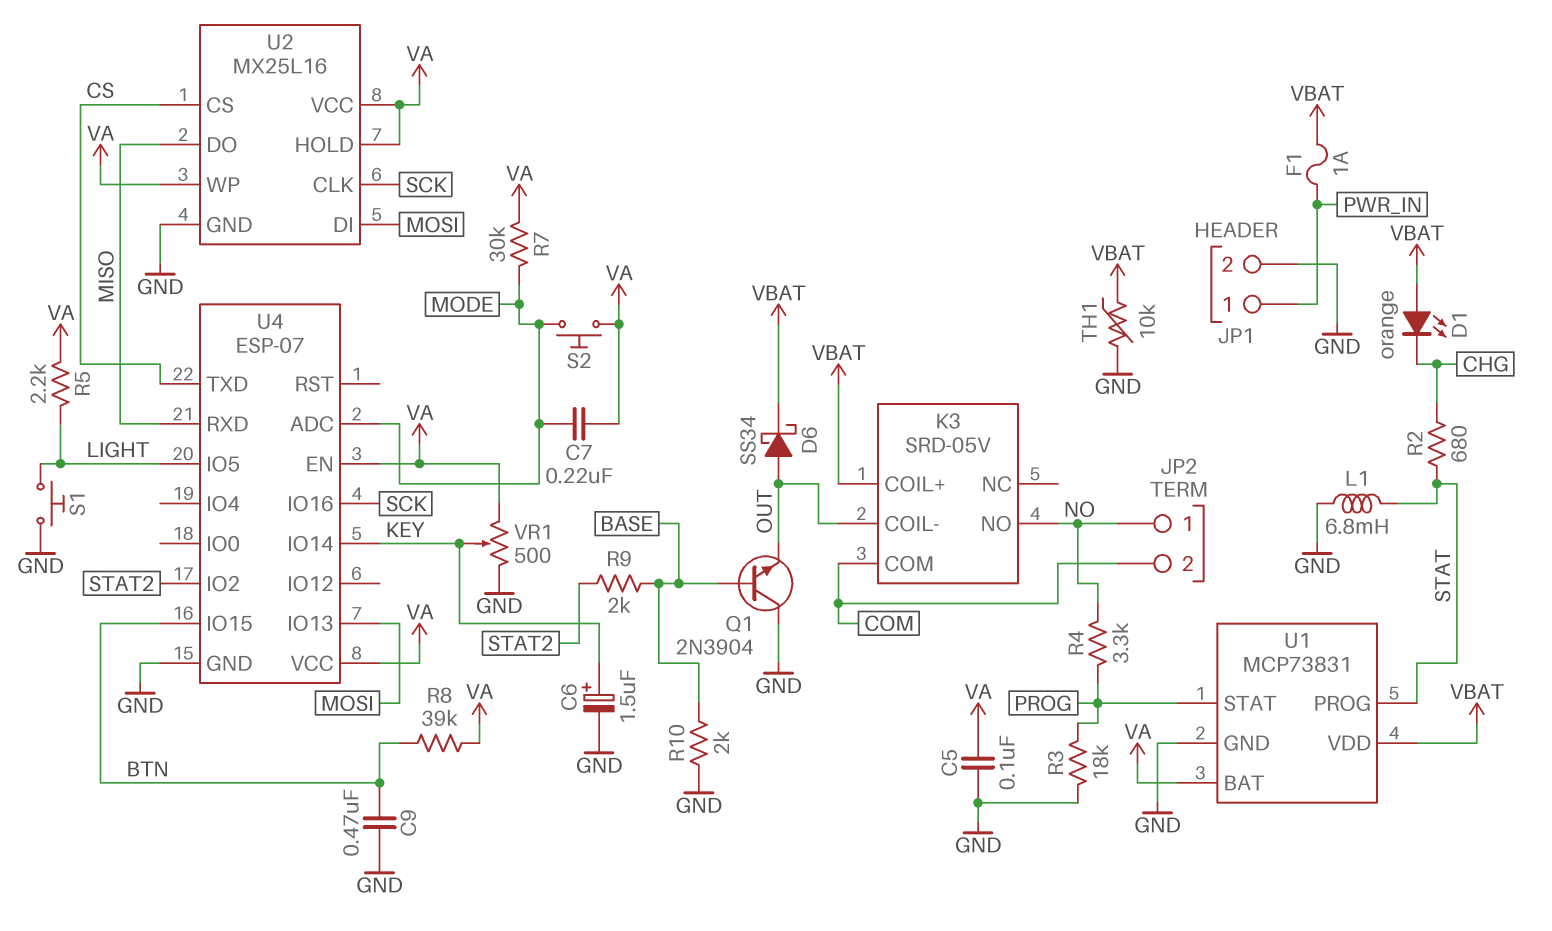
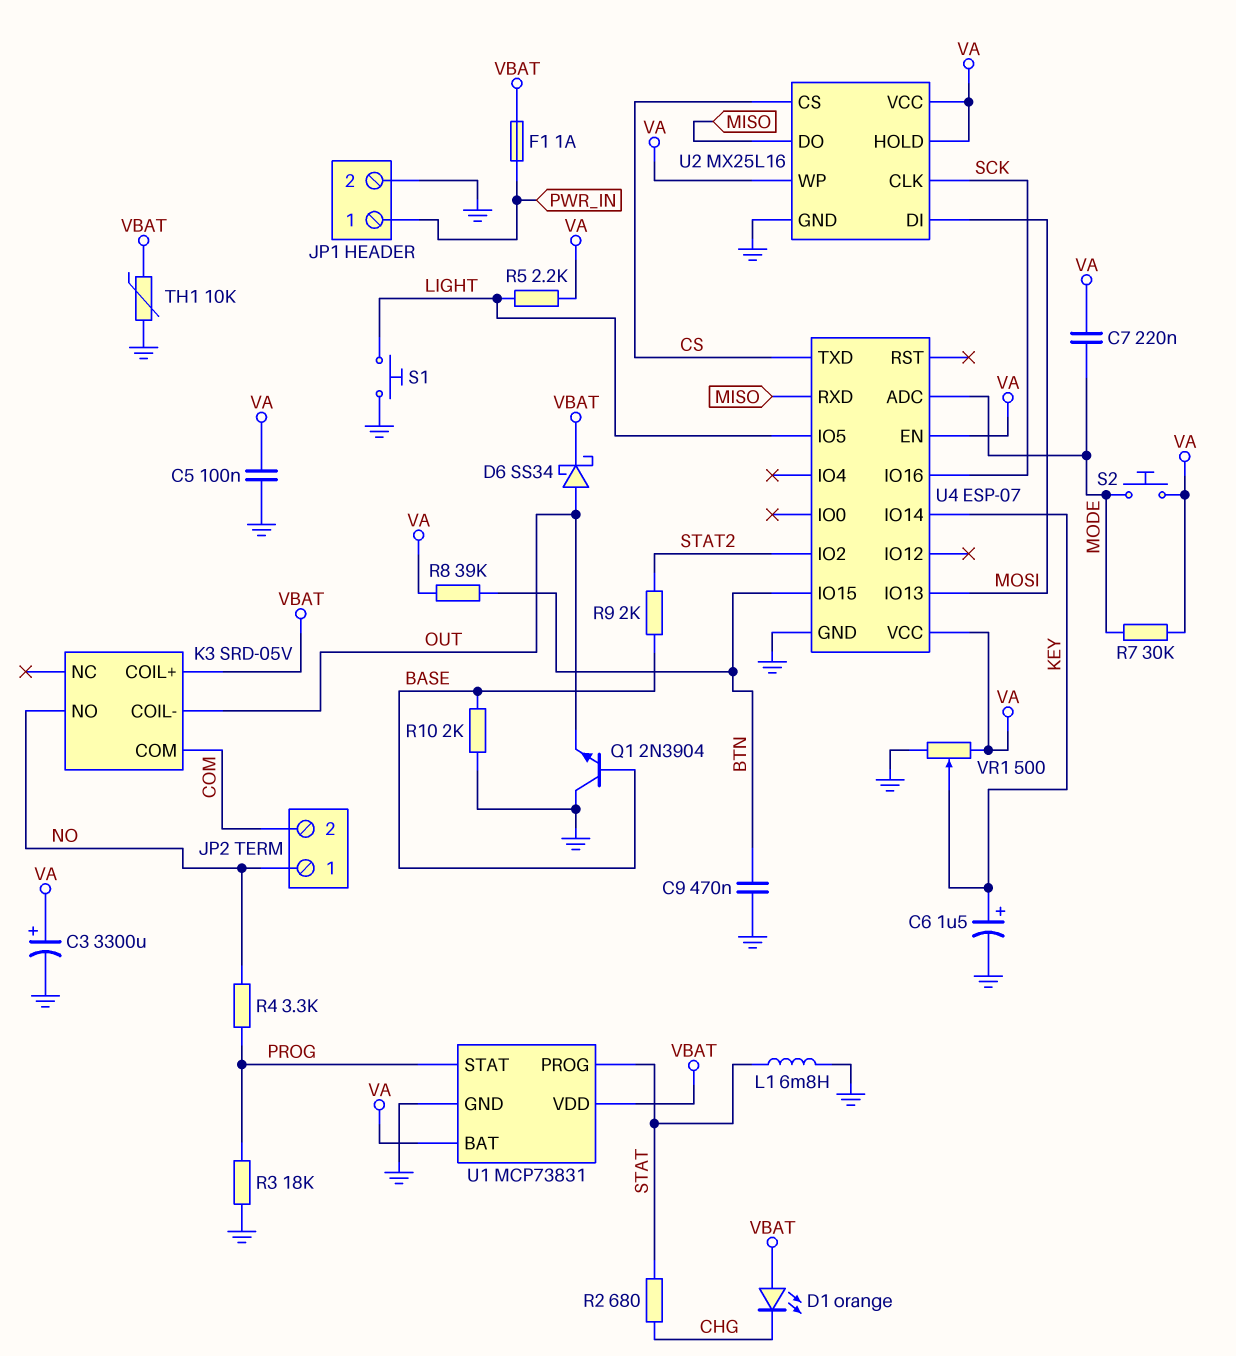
C3: none -> 3300uF (plus VA, minus GND)

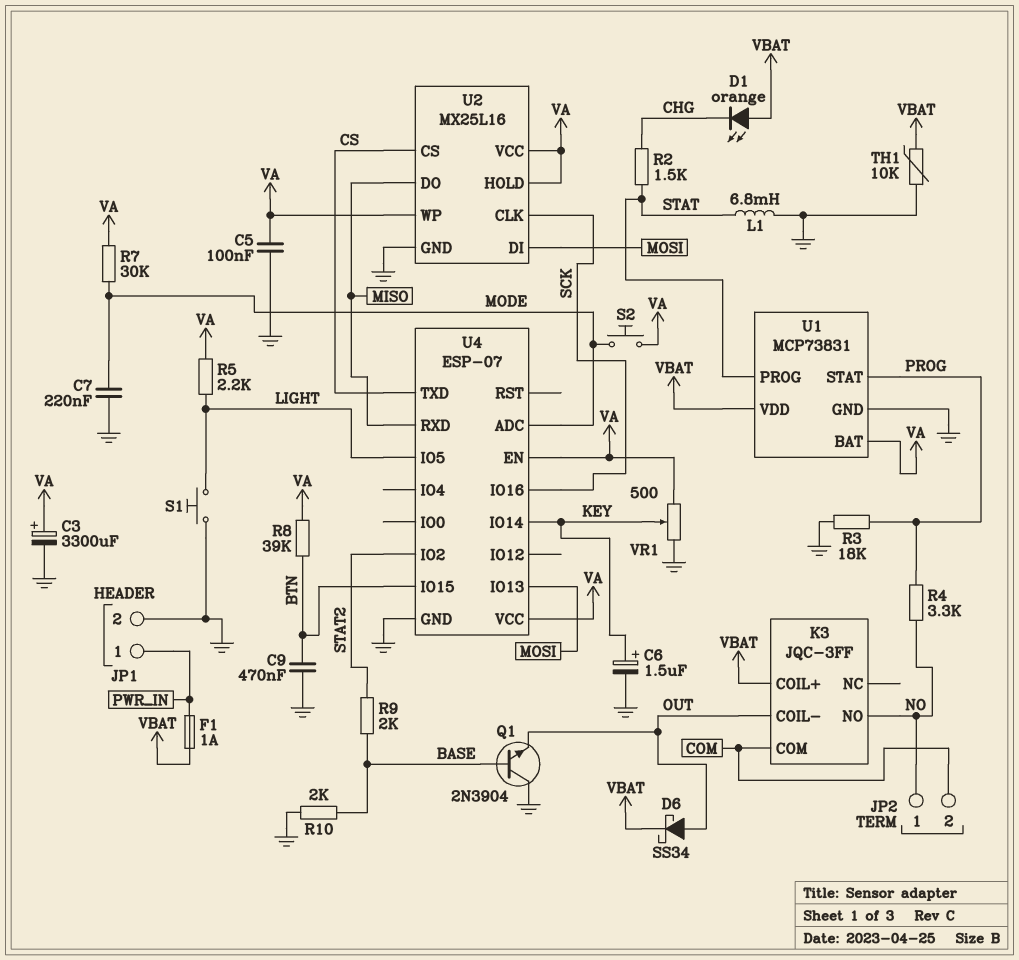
C7: 220nF (MODE, VA) -> 220nF (GND, MODE)
K3: SRD-05V -> JQC-3FF
R2: 680 (CHG, STAT) -> 1.5k (CHG, STAT)

